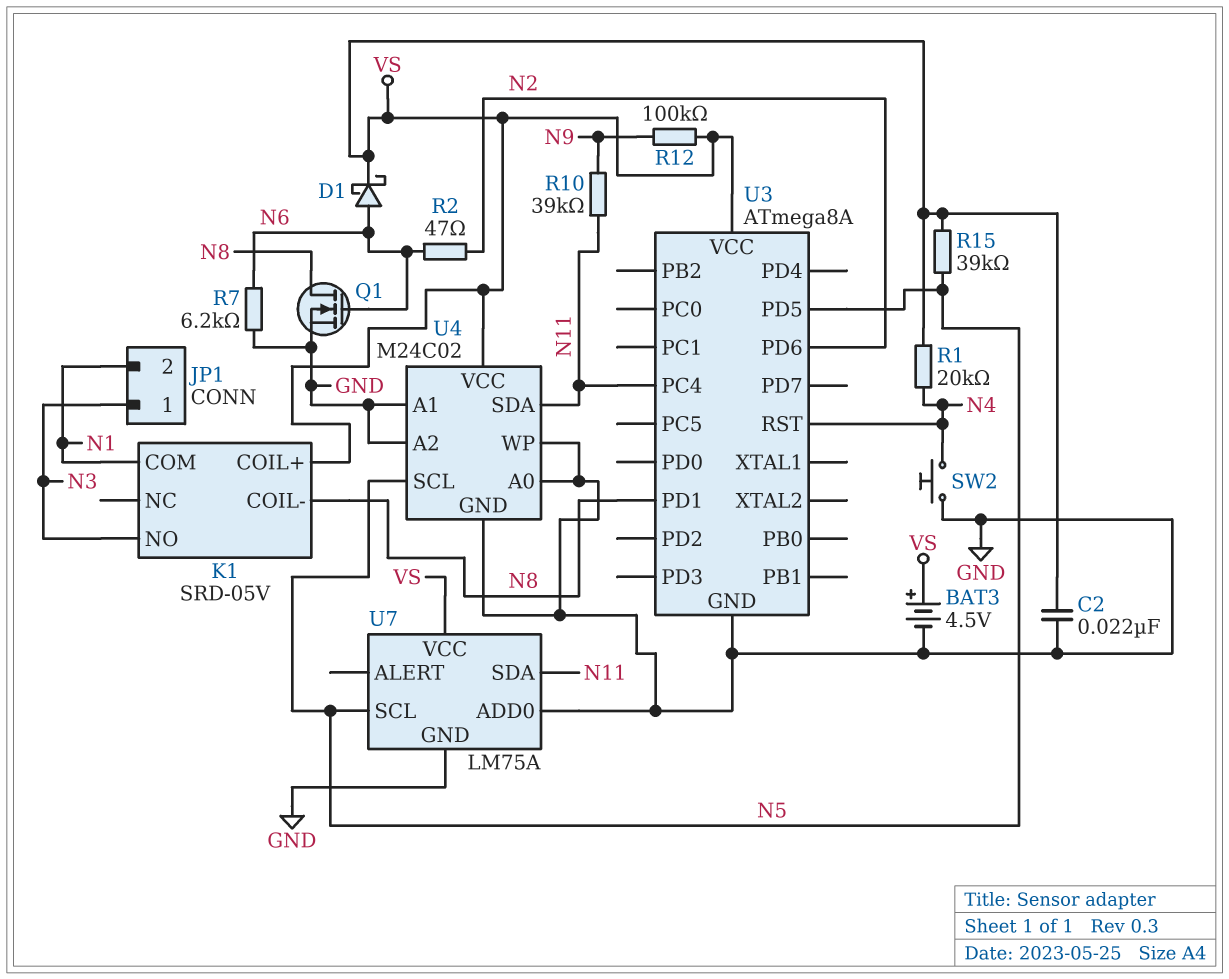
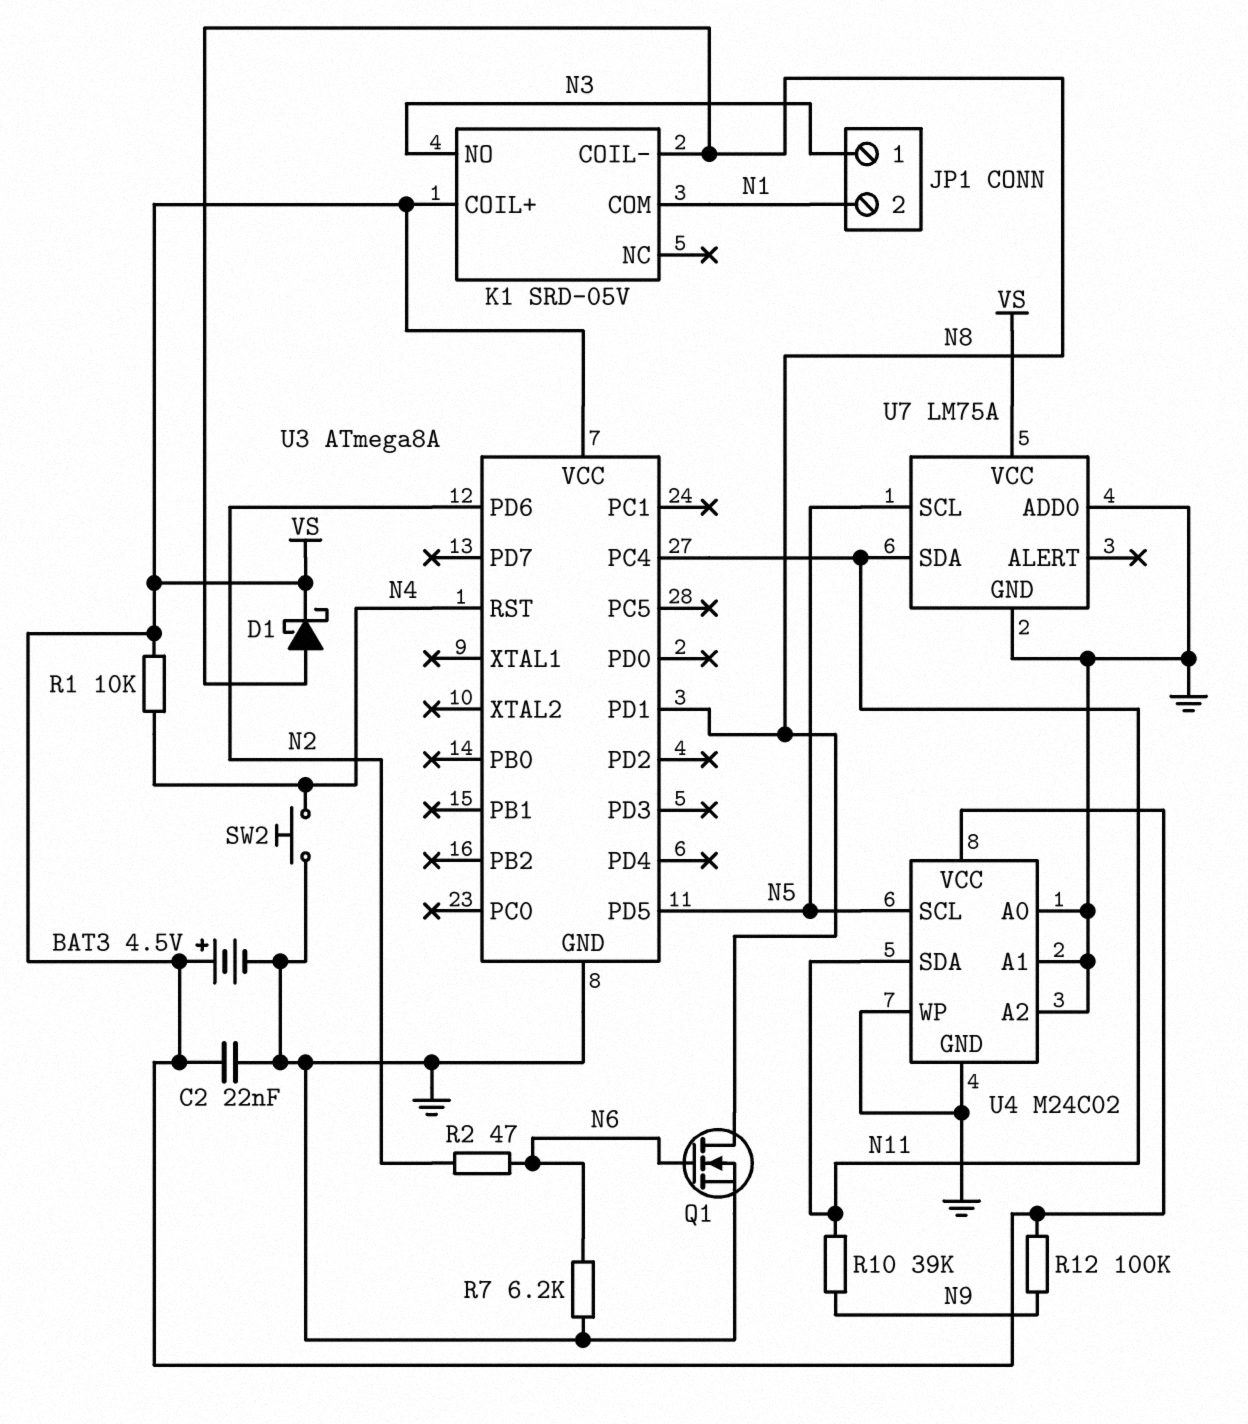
D1: schottky (A N6, K VS) -> schottky (A N8, K VS)
R1: 20k (N4, VS) -> 10k (N4, VS)
R15: 39k (N5, VS) -> none

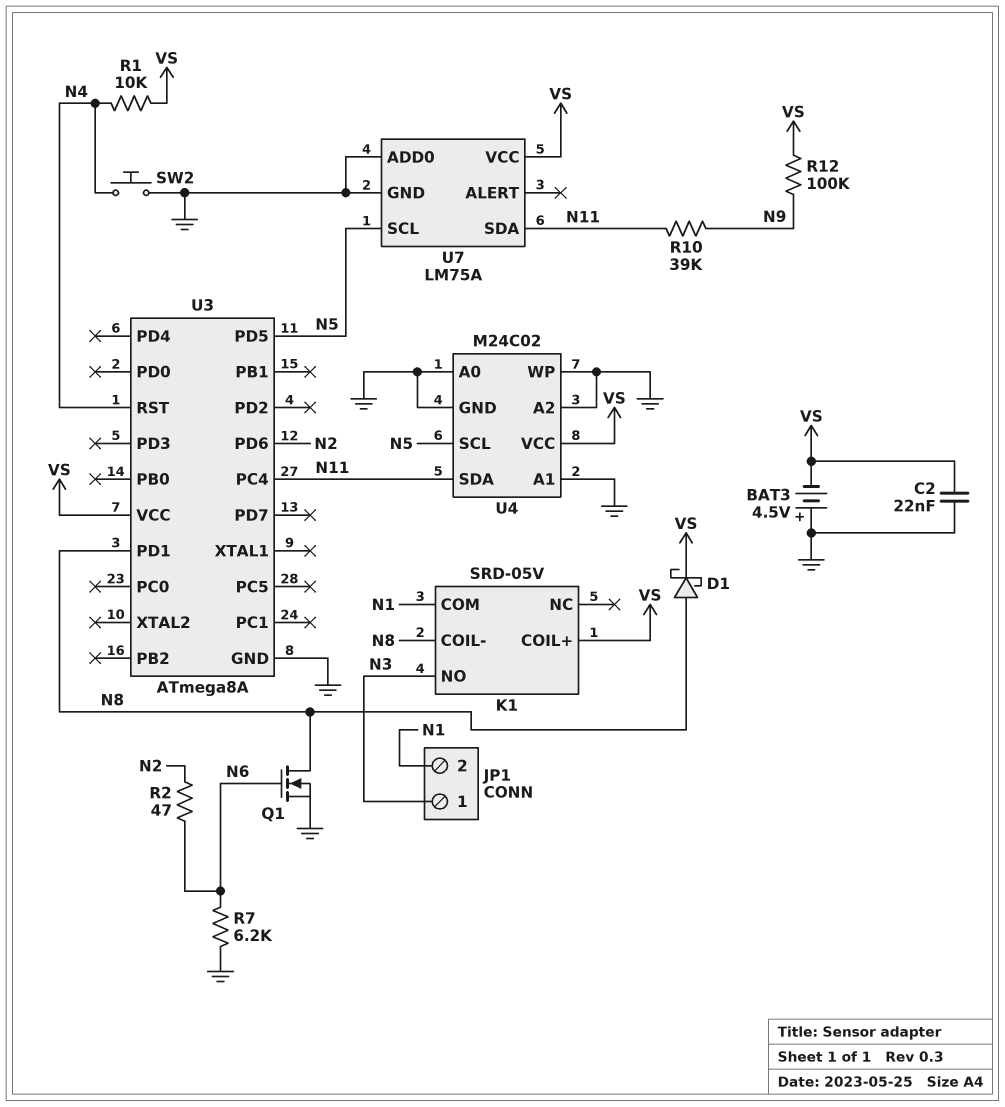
BAT3: 4.5V (plus VS, minus GND) -> 4.5V (plus GND, minus VS)

